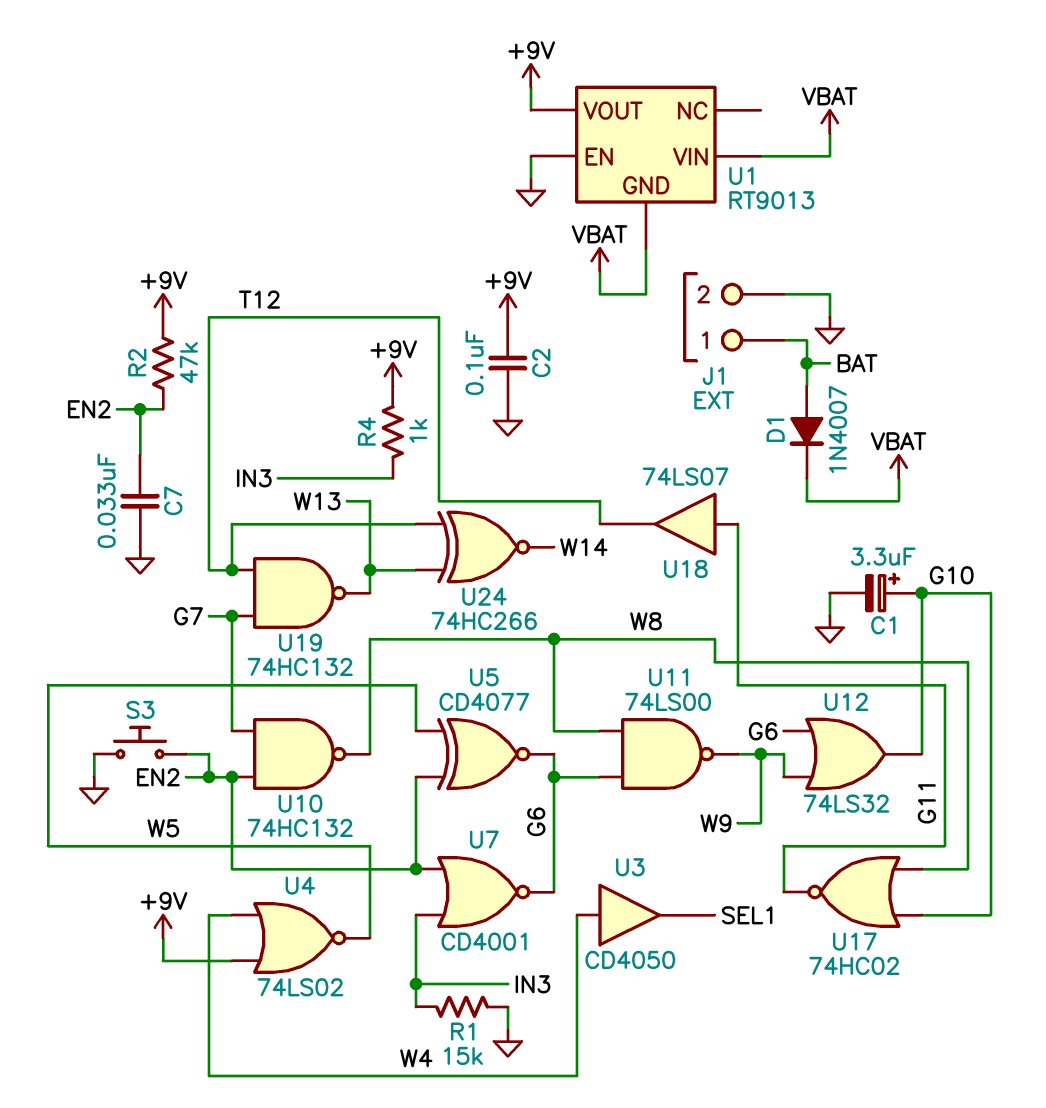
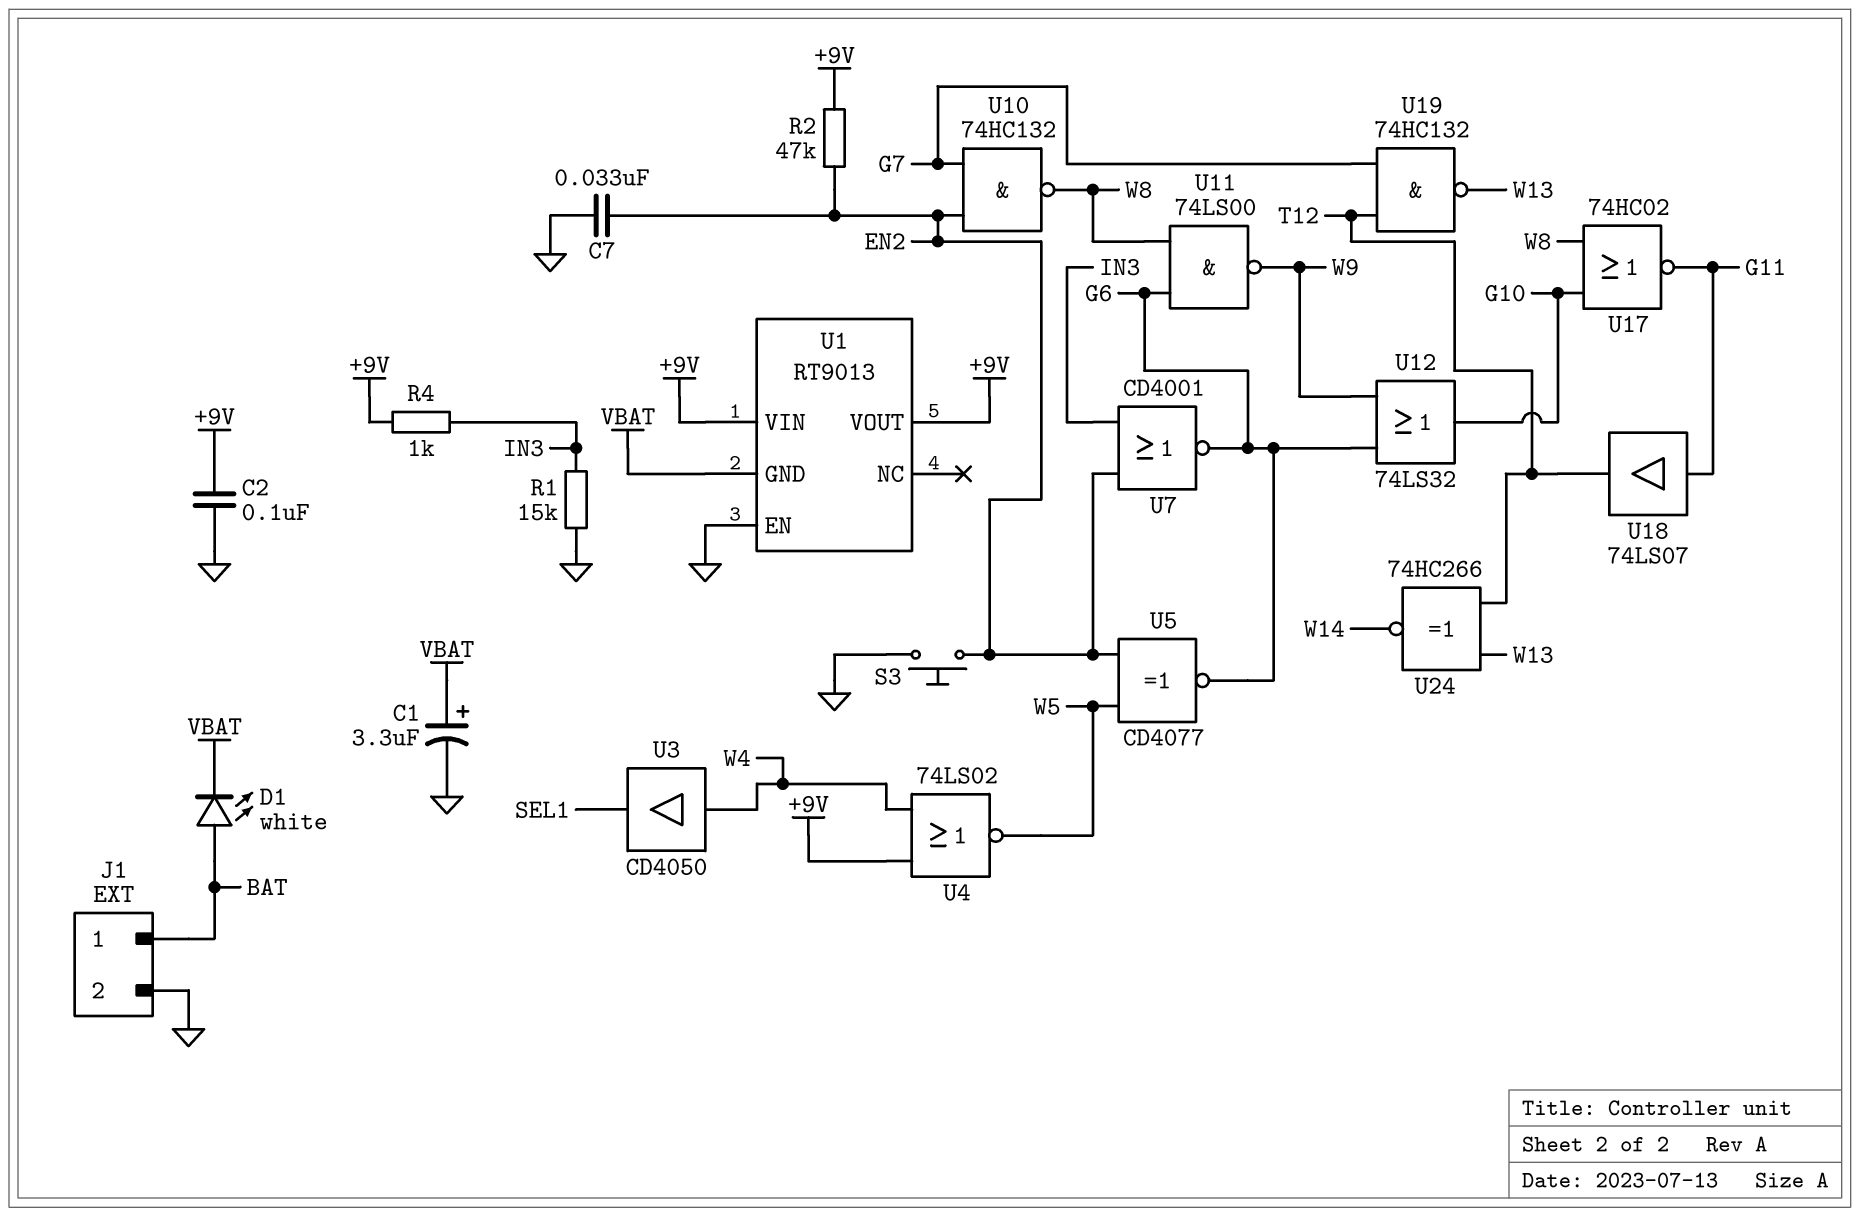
C1: 3.3uF (plus G10, minus GND) -> 3.3uF (plus VBAT, minus GND)
D1: diode 1N4007 (A BAT, K VBAT) -> LED white (A BAT, K VBAT)
U1 pin VIN: VBAT -> +9V

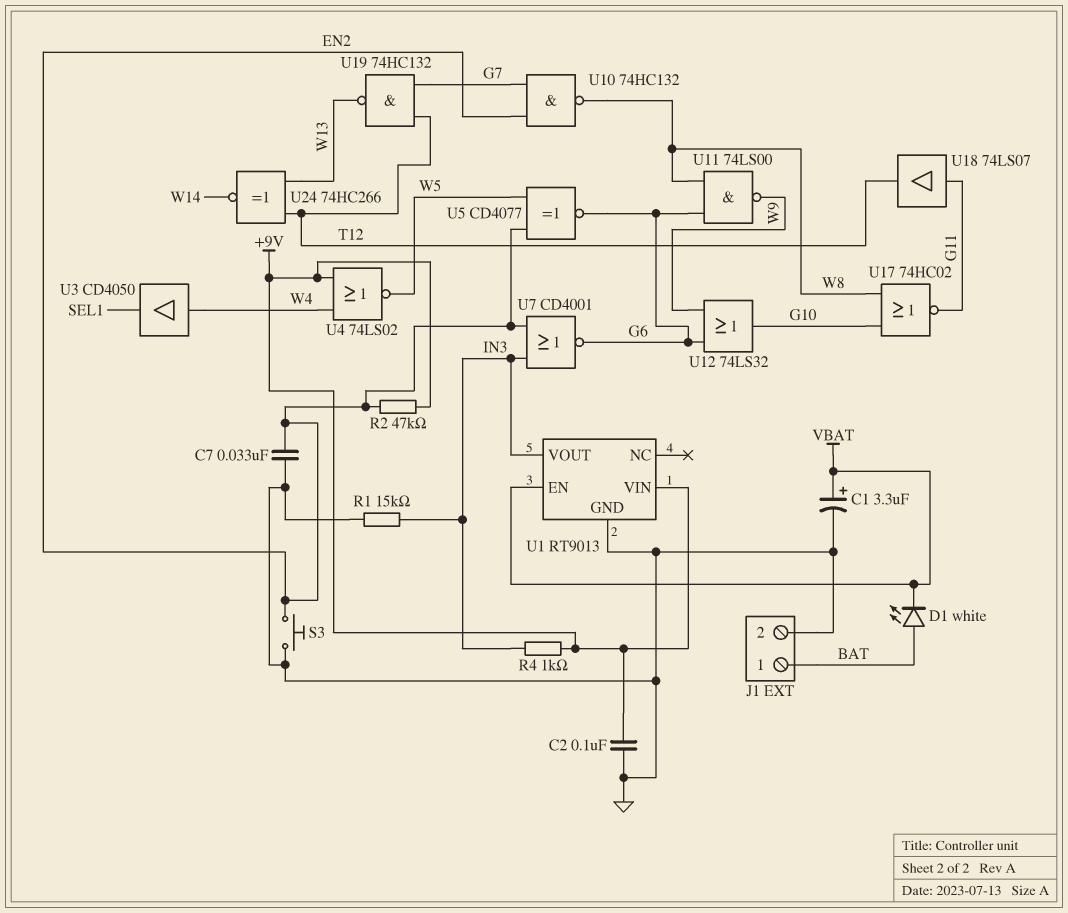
U1 pin EN: GND -> VBAT
U1 pin GND: VBAT -> GND
U1 pin VOUT: +9V -> IN3

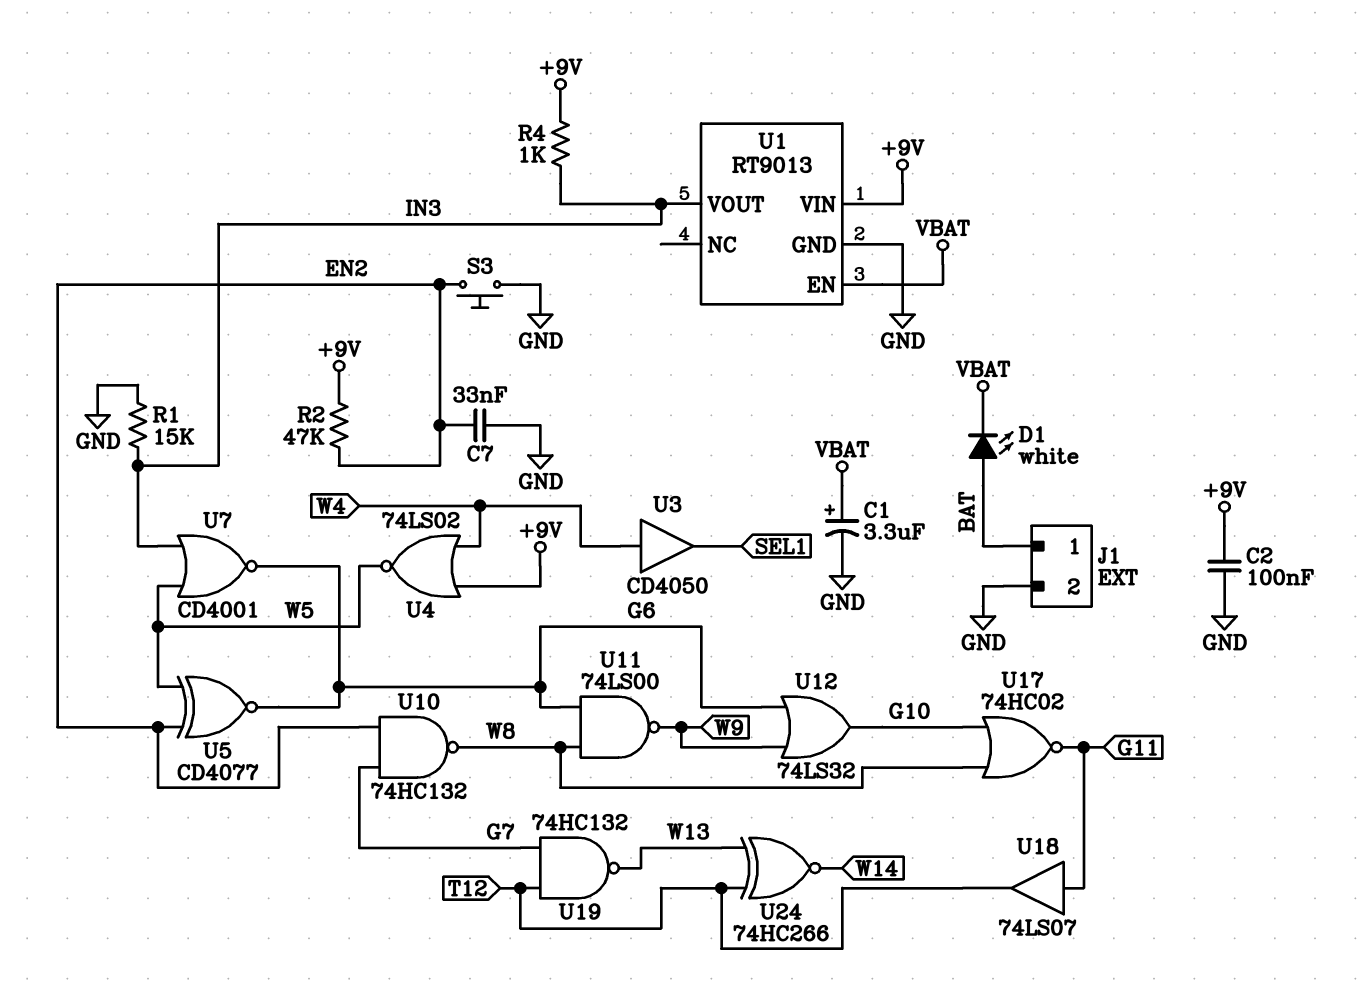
U7: NOR CD4001 (in EN2, in IN3, out G6) -> NOR CD4001 (in IN3, in W5, out G6)

